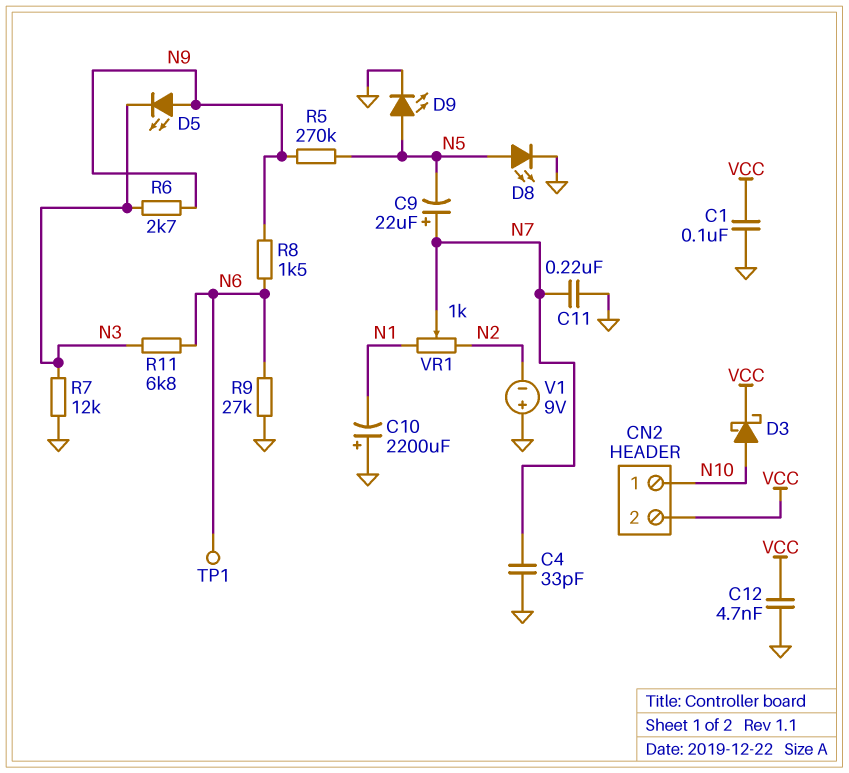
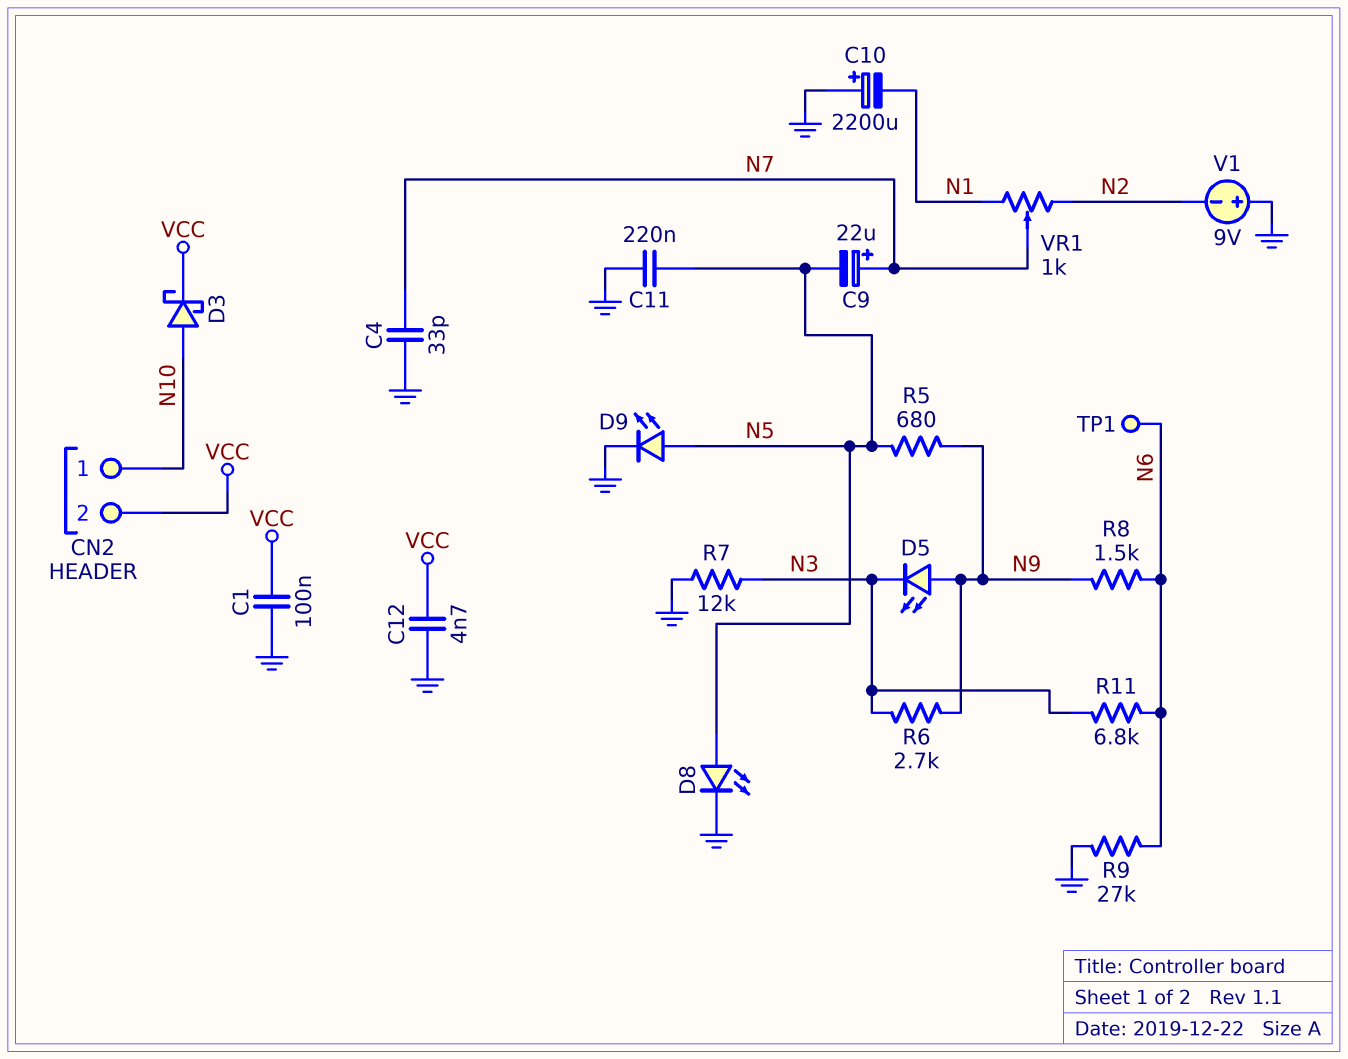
C11: 220nF (GND, N7) -> 220nF (GND, N5)
R5: 270k (N5, N9) -> 680 (N5, N9)

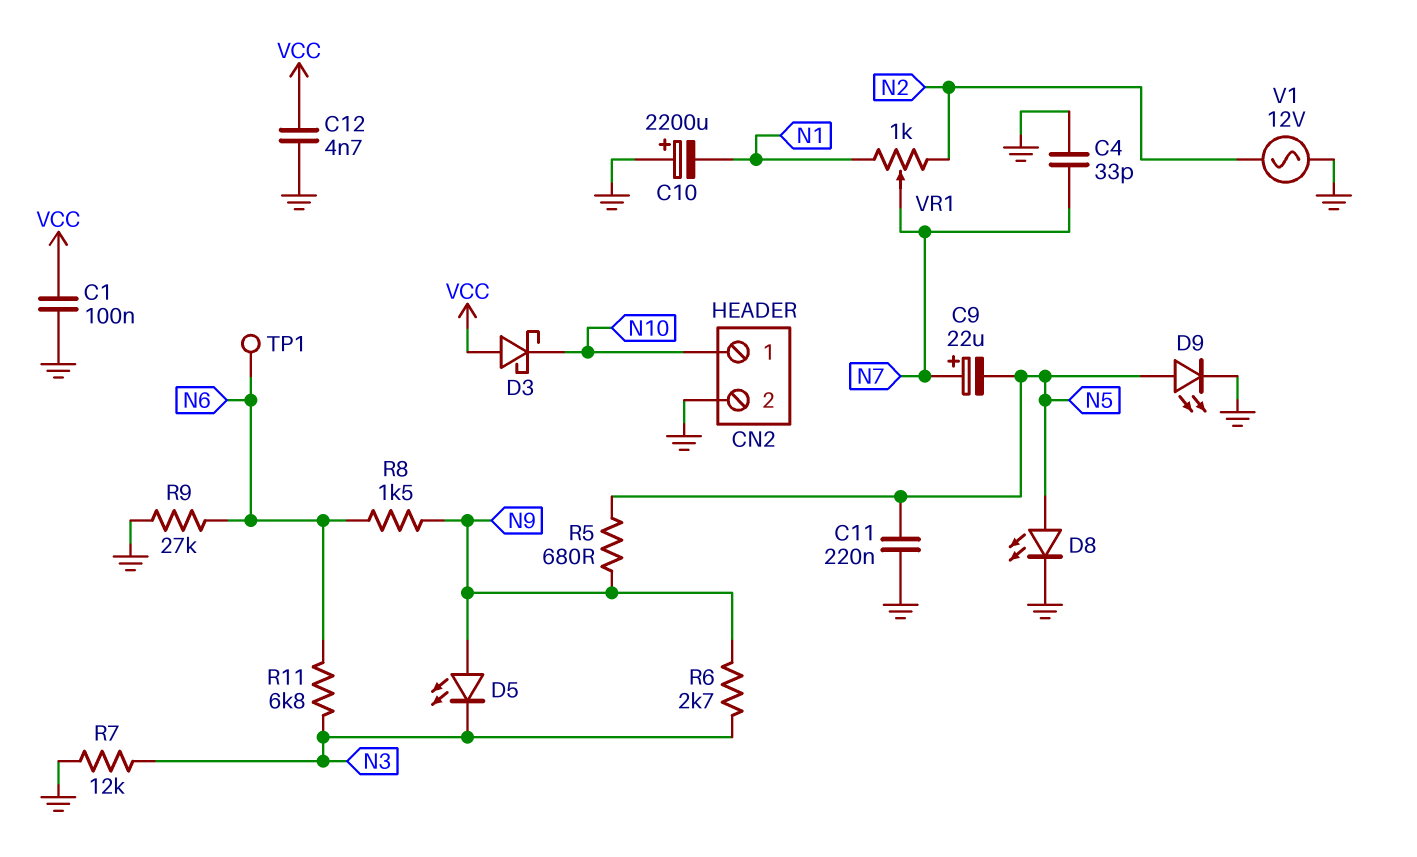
CN2 pin 2: VCC -> GND
D3: schottky (A N10, K VCC) -> schottky (A VCC, K N10)
V1: 9V (plus GND, minus N2) -> AC 12V (GND, N2)

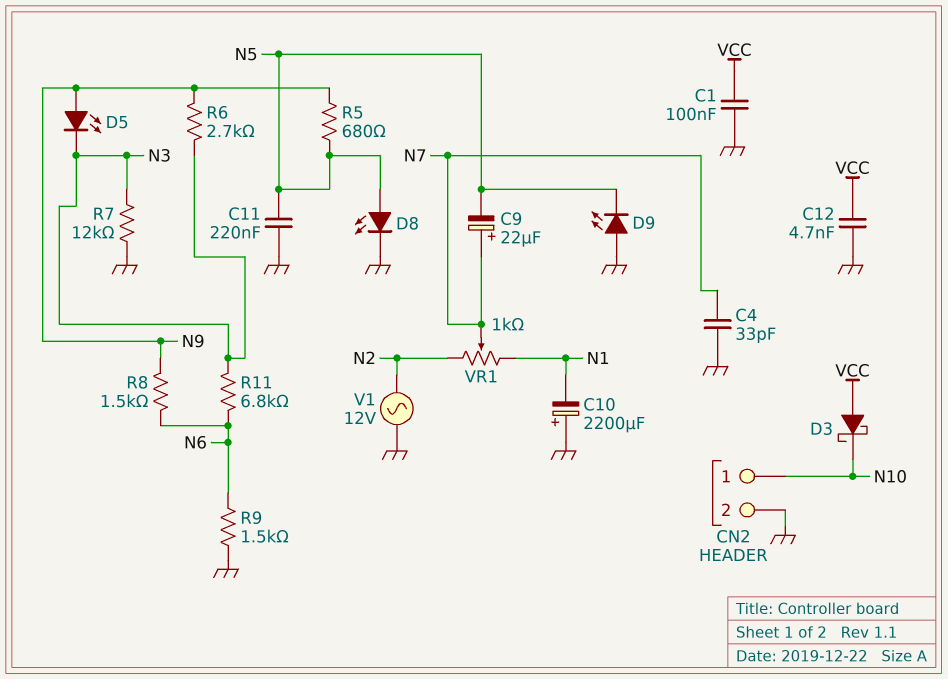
D9: LED (A N5, K GND) -> LED (A GND, K N5)
R9: 27k (GND, N6) -> 1.5k (GND, N6)
TP1: test point (N6) -> none

